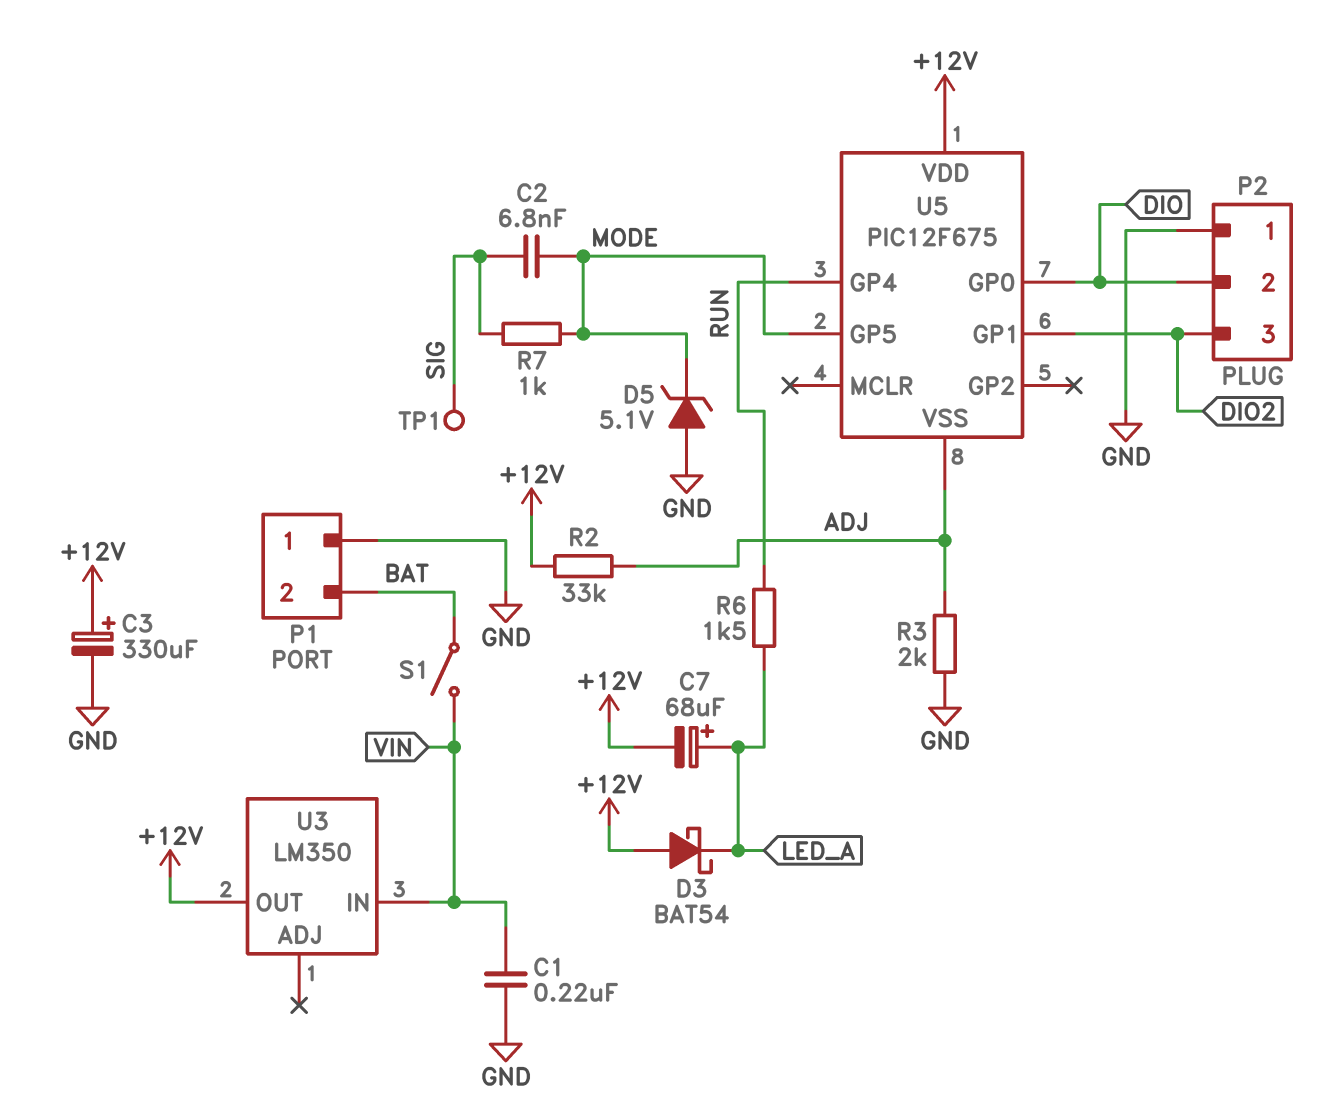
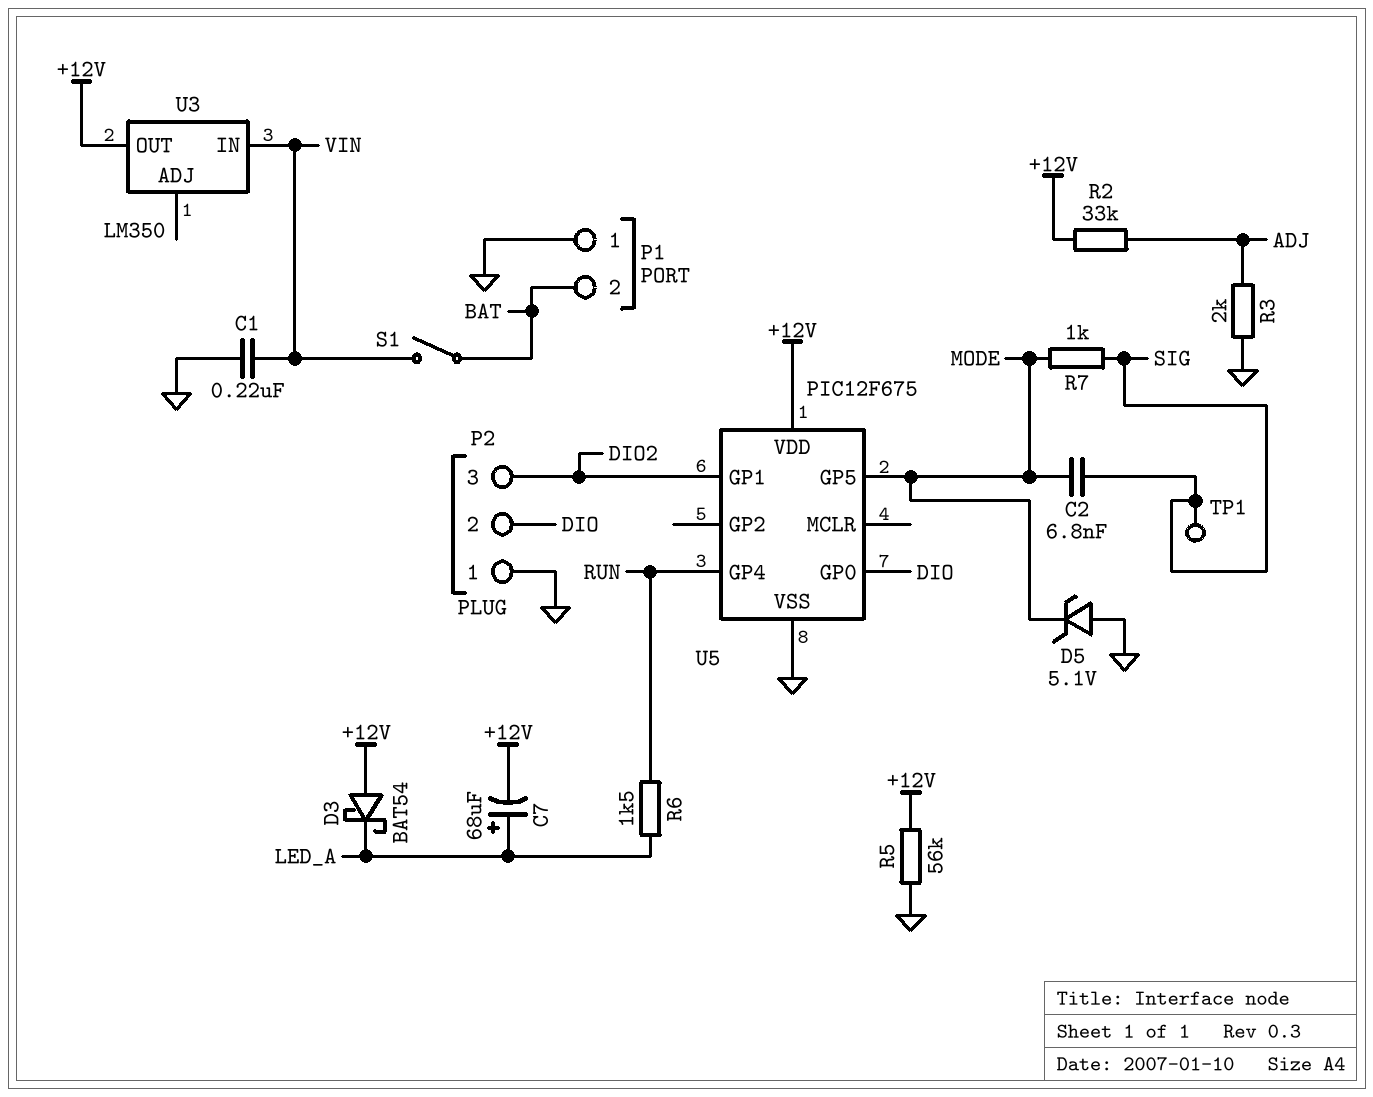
C3: 330uF (plus +12V, minus GND) -> none
R5: none -> 56k (+12V, GND)
U5 pin VSS: ADJ -> GND

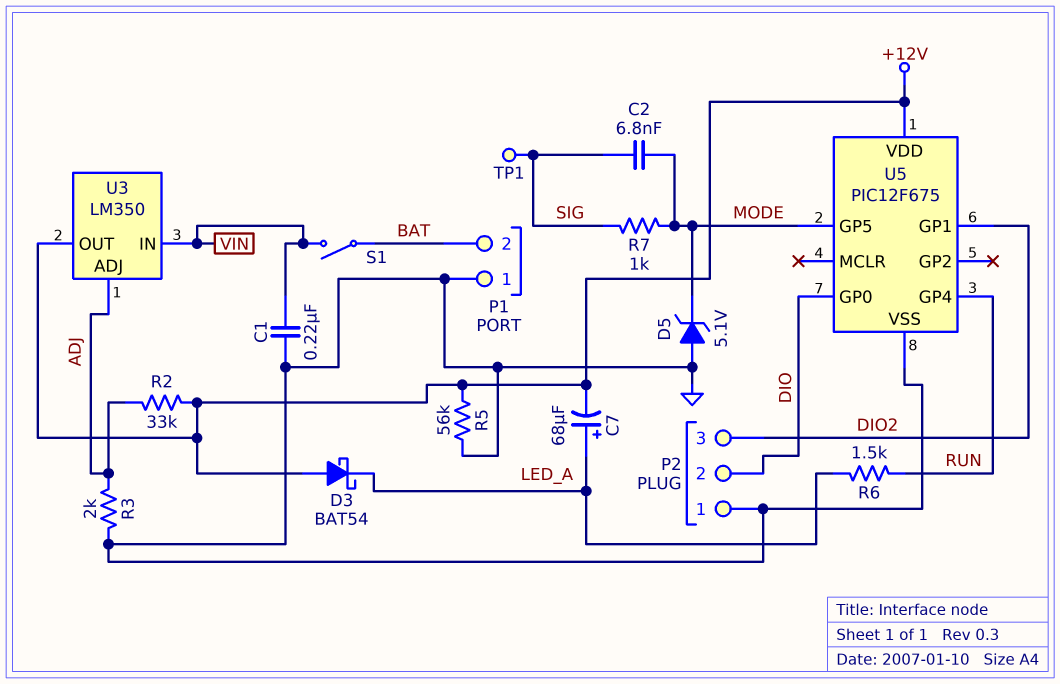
U3 pin ADJ: none -> ADJ

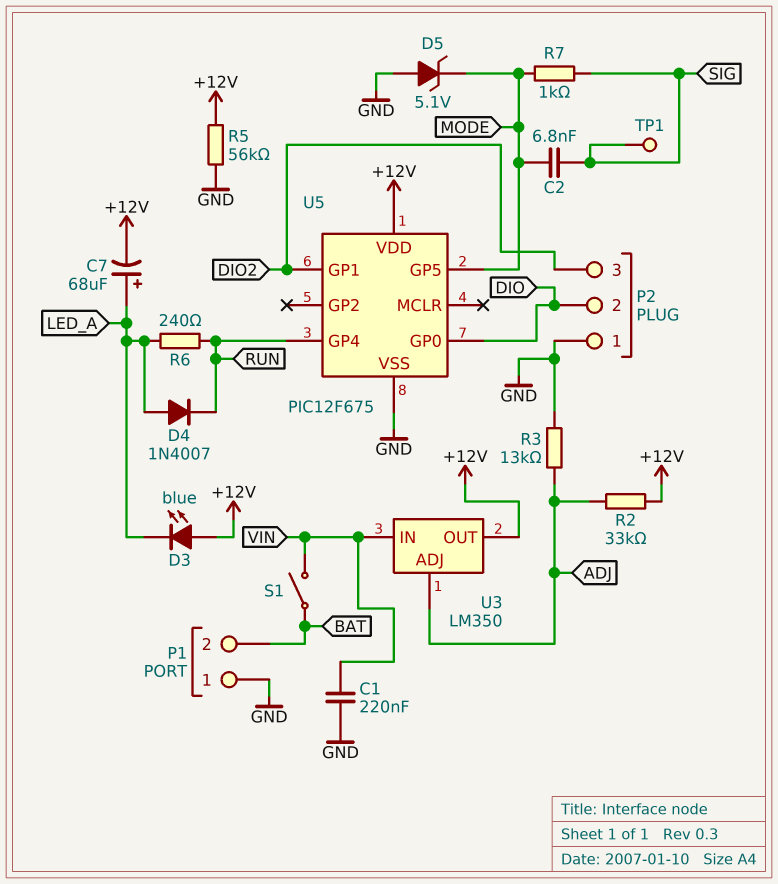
D3: schottky BAT54 (A +12V, K LED_A) -> LED blue (A +12V, K LED_A)
D4: none -> diode 1N4007 (A LED_A, K RUN)
R3: 2k (ADJ, GND) -> 13k (ADJ, GND)
R6: 1.5k (LED_A, RUN) -> 240 (LED_A, RUN)

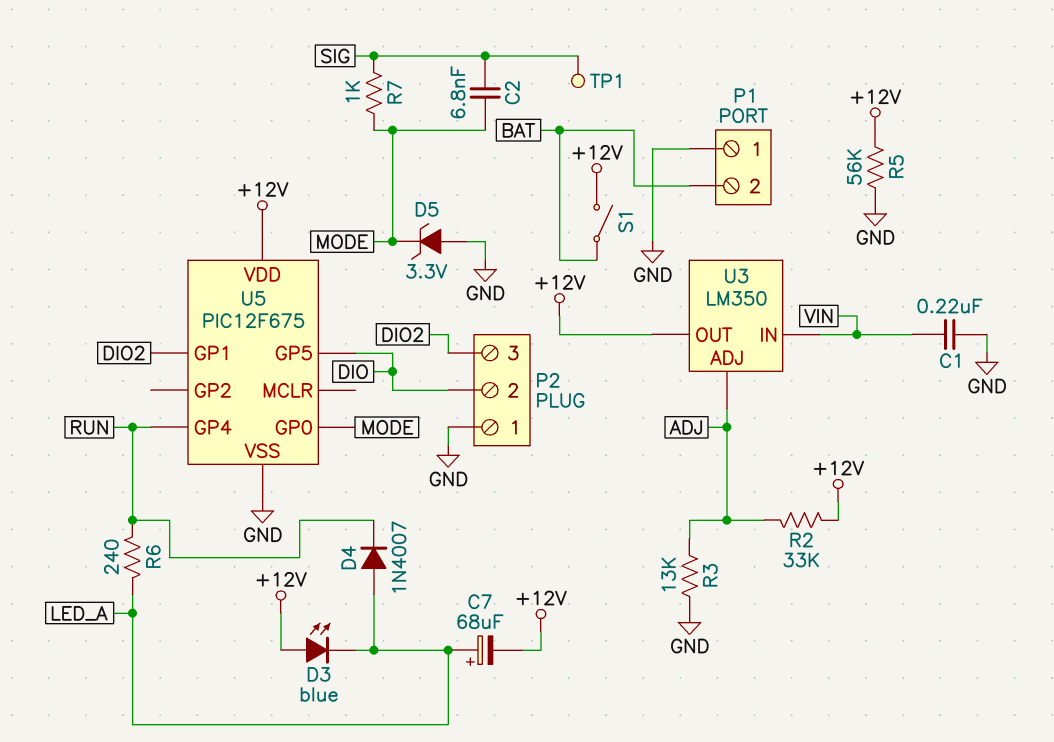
D5: zener 5.1V (A GND, K MODE) -> zener 3.3V (A GND, K MODE)
S1: switch (BAT, VIN) -> switch (+12V, BAT)
U5 pin GP0: DIO -> MODE
U5 pin GP5: MODE -> DIO

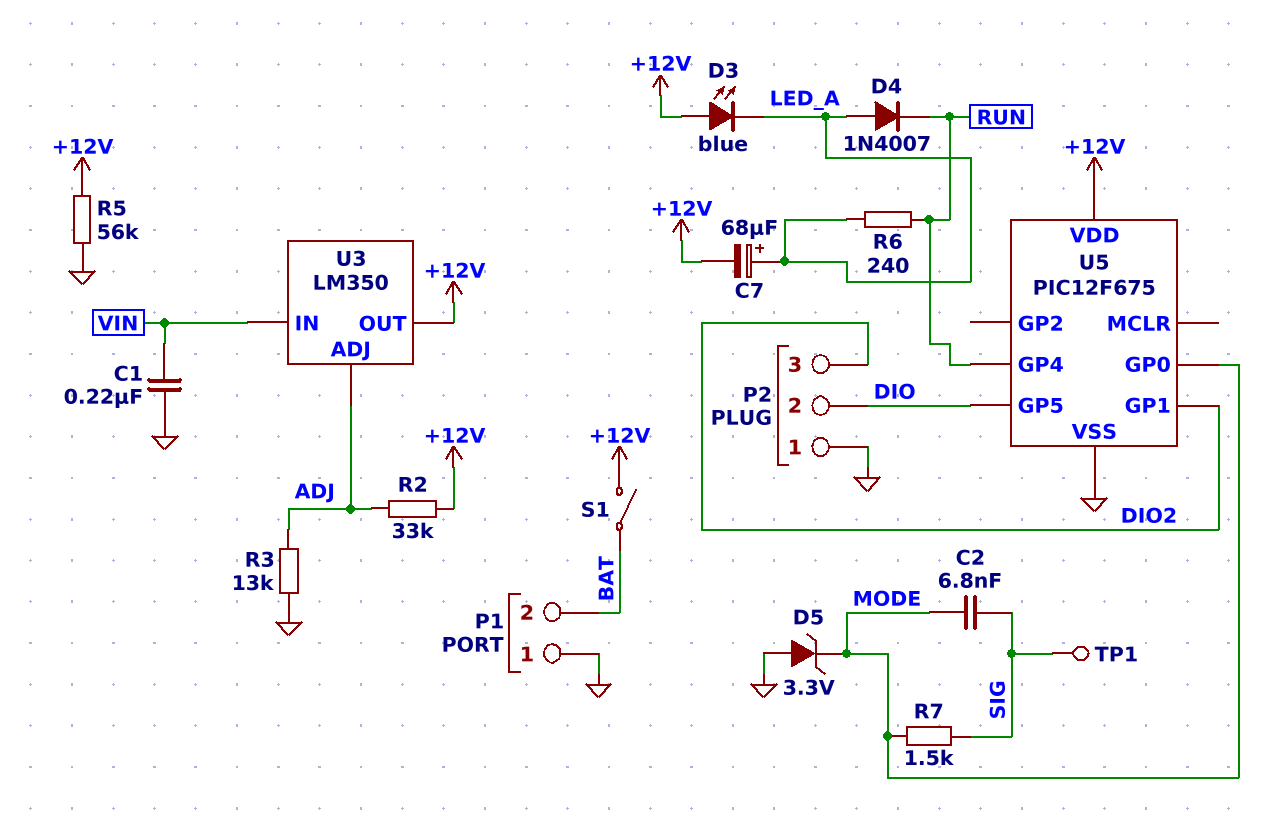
R7: 1k (MODE, SIG) -> 1.5k (MODE, SIG)

